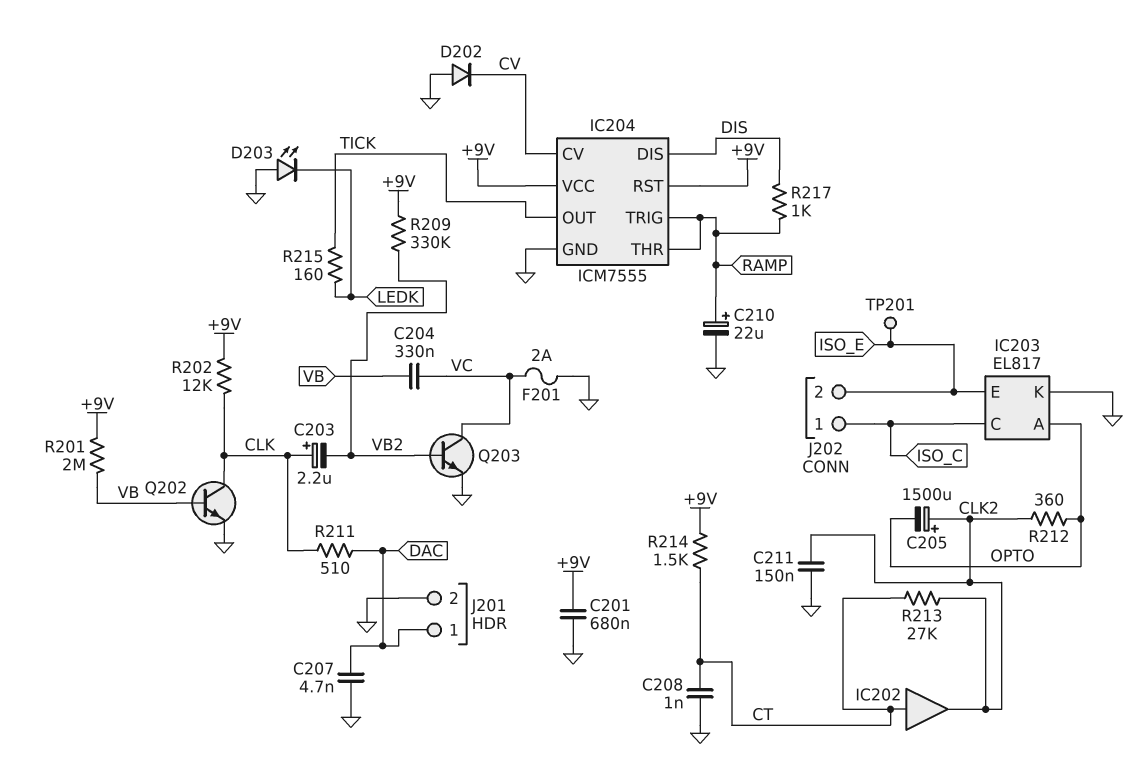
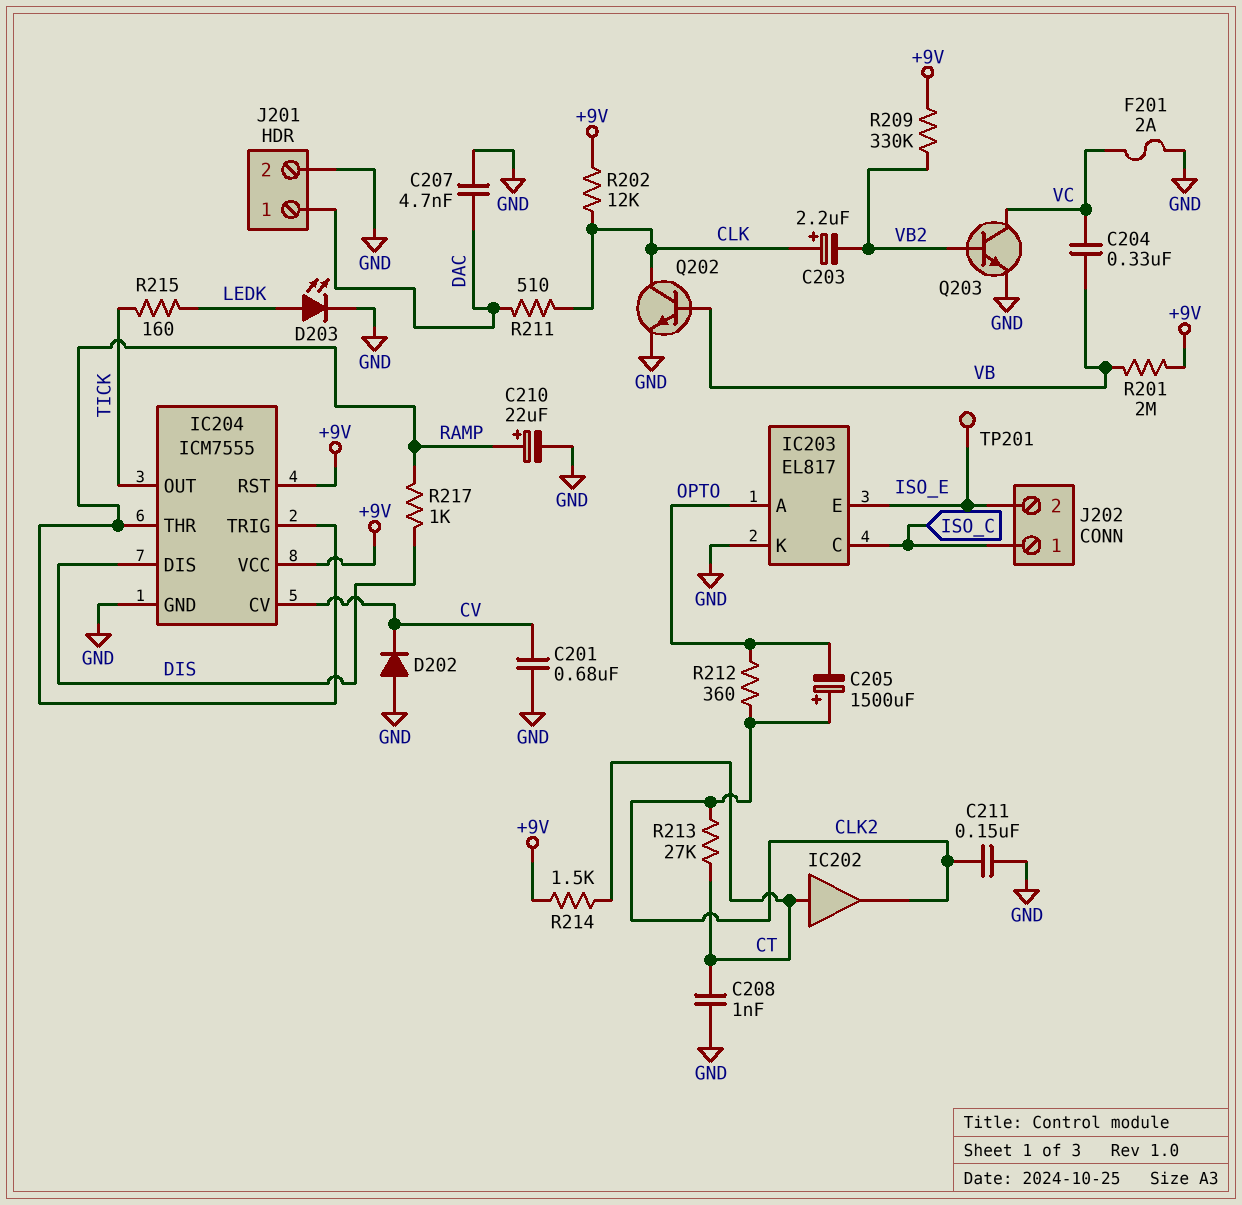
C201: 680nF (+9V, GND) -> 680nF (CV, GND)
D203: LED (A GND, K LEDK) -> LED (A LEDK, K GND)

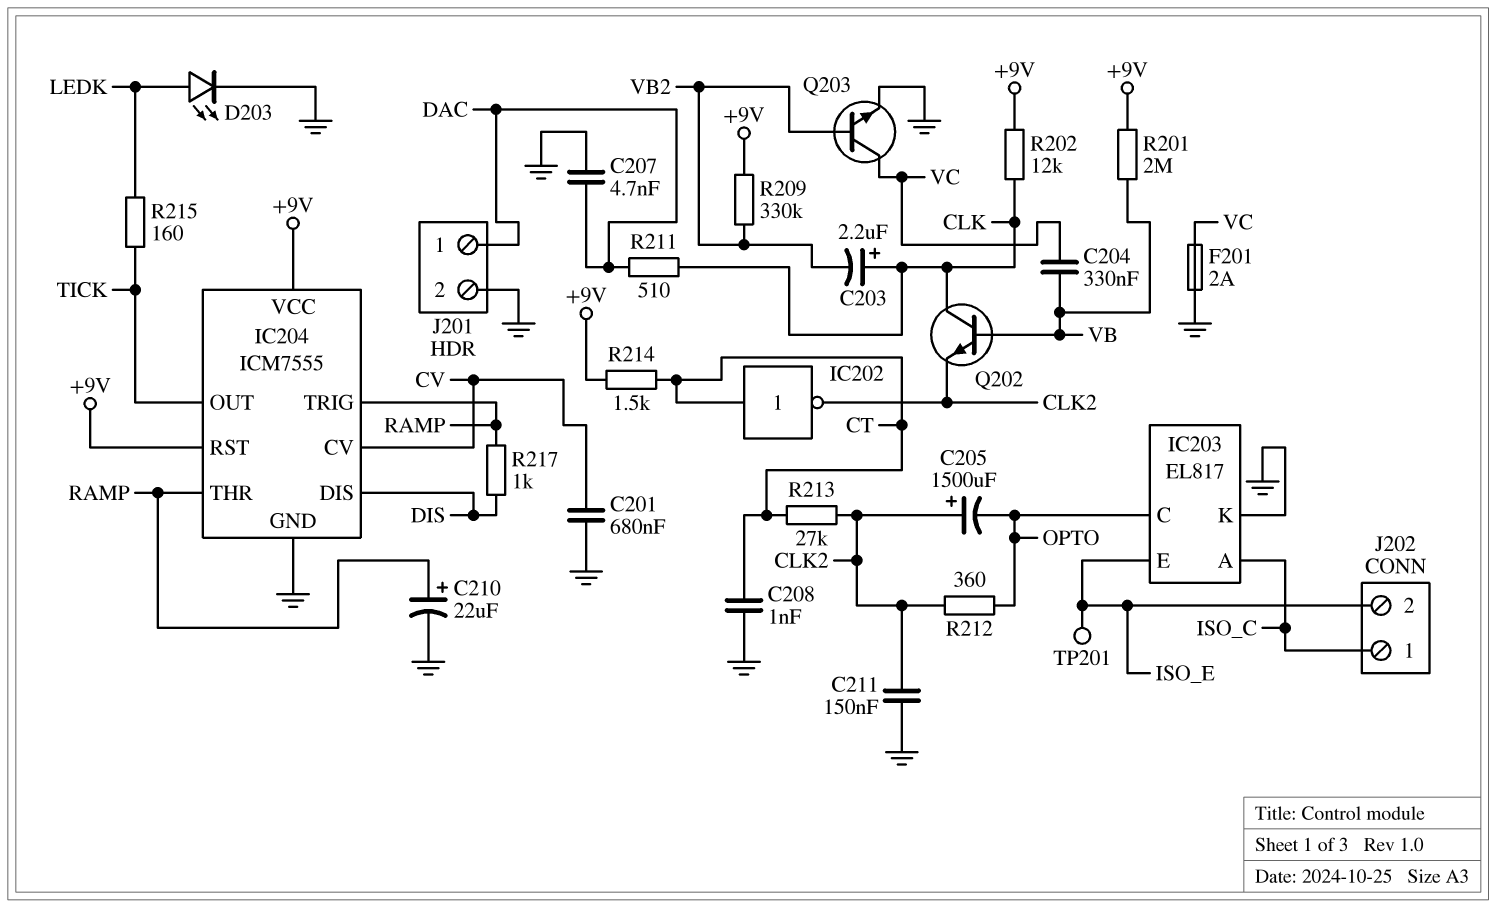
D202: diode (A GND, K CV) -> none
IC202: buffer (in CT, out CLK2) -> NOT (in CT, out CLK2)
IC203 pin A: OPTO -> ISO_C
IC203 pin C: ISO_C -> OPTO
Q202: NPN (B VB, C CLK, E GND) -> NPN (B VB, C CLK, E CLK2)

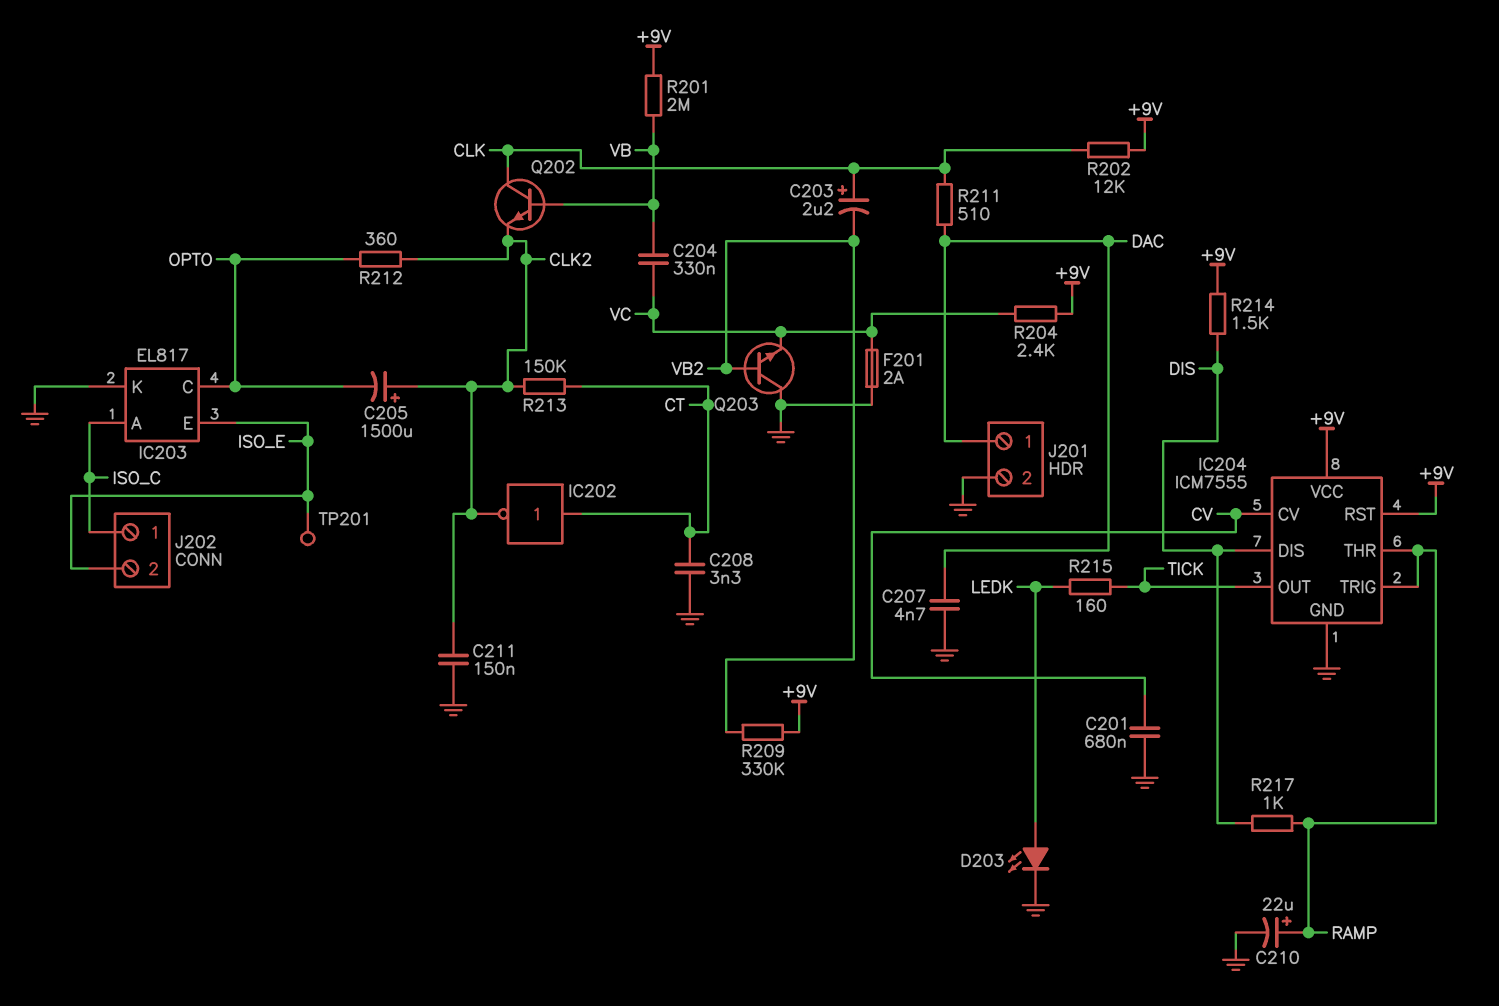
C208: 1nF (CT, GND) -> 3.3nF (CT, GND)
Q203: NPN (B VB2, C VC, E GND) -> NPN (B VB2, C GND, E VC)
R204: none -> 2.4k (+9V, VC)
R213: 27k (CLK2, CT) -> 150k (CLK2, CT)
R214: 1.5k (+9V, CT) -> 1.5k (+9V, DIS)

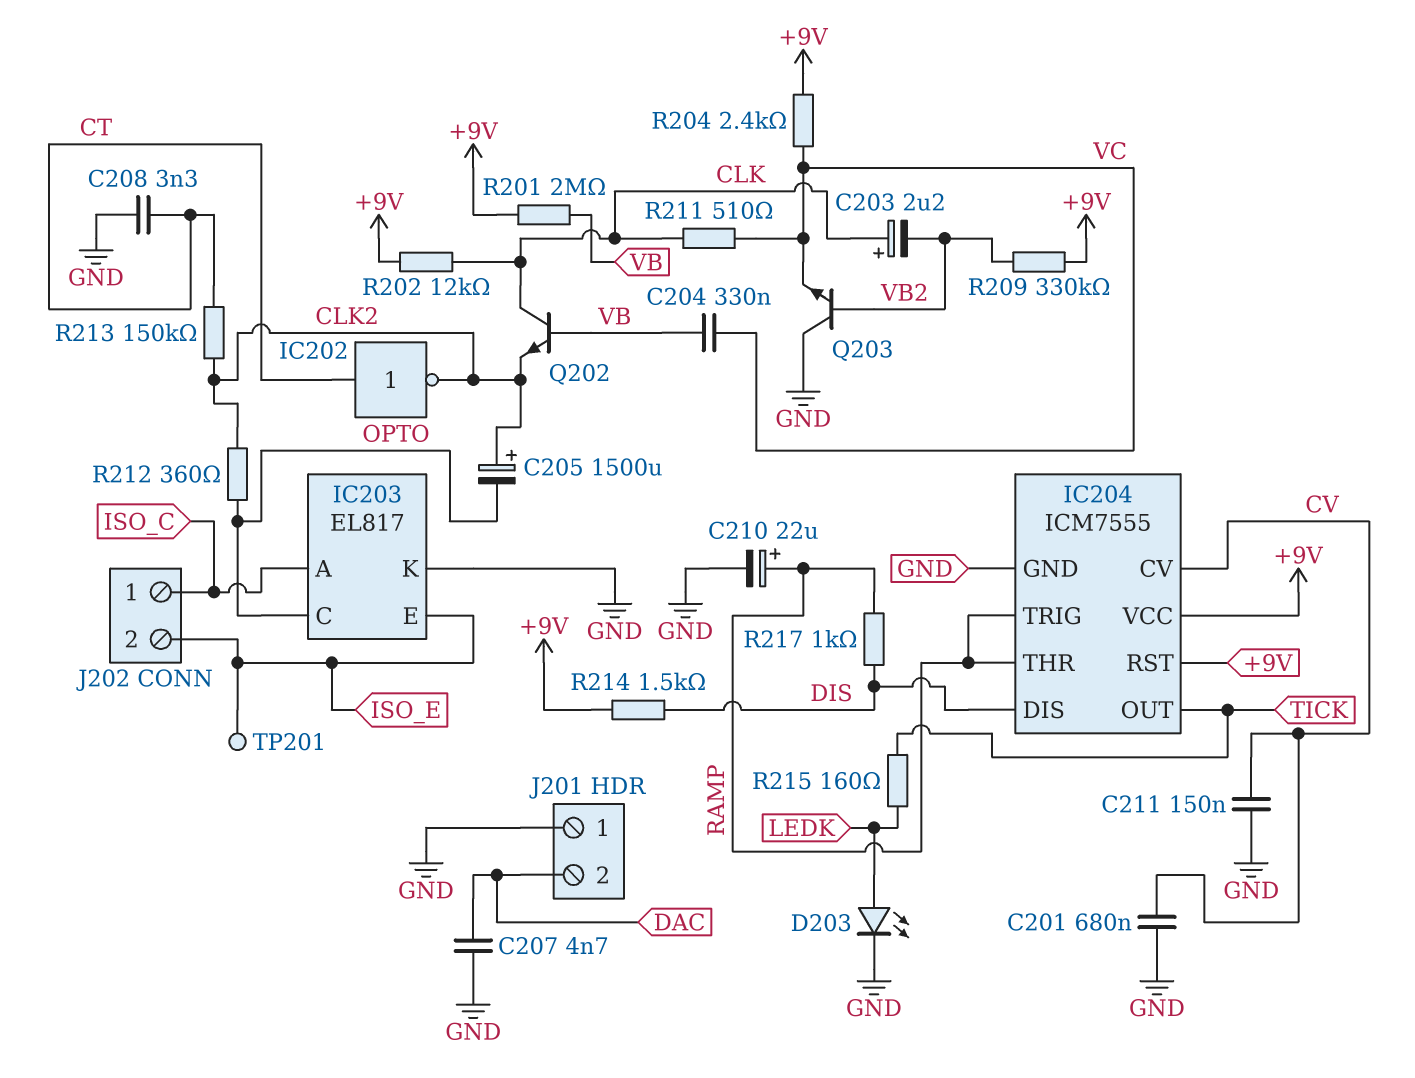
C211: 150nF (CLK2, GND) -> 150nF (CV, GND)
F201: 2A (GND, VC) -> none
J201 pin 1: DAC -> GND
J201 pin 2: GND -> DAC
R211: 510 (CLK, DAC) -> 510 (CLK, VC)

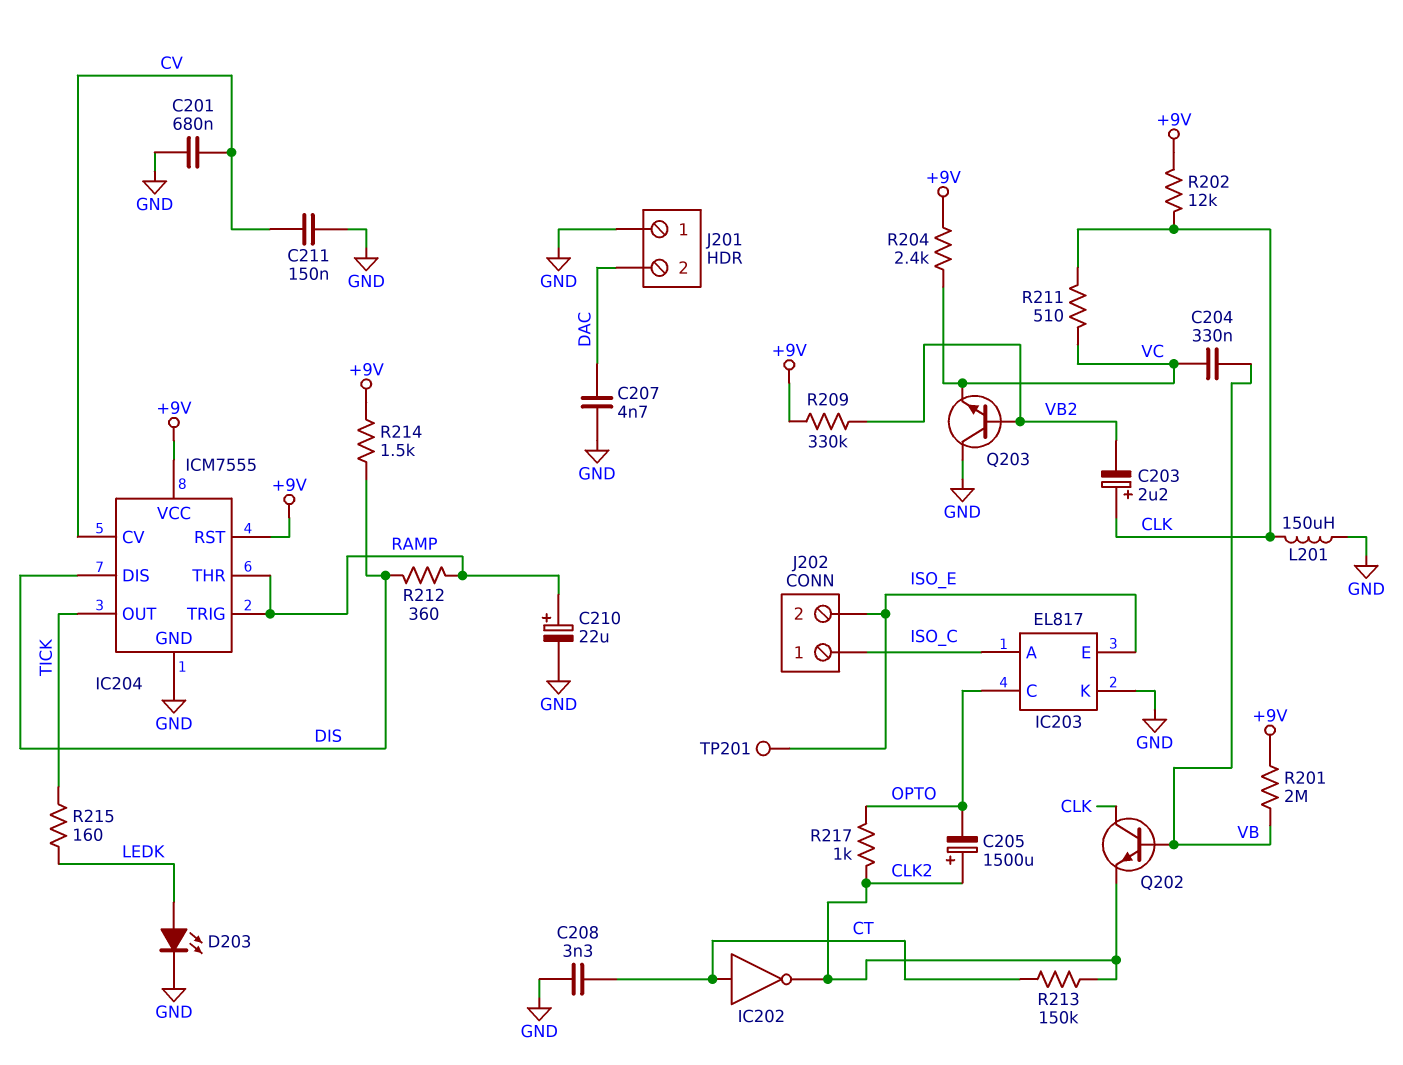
L201: none -> 150uH (CLK, GND)
R212: 360 (CLK2, OPTO) -> 360 (DIS, RAMP)
R217: 1k (DIS, RAMP) -> 1k (CLK2, OPTO)

